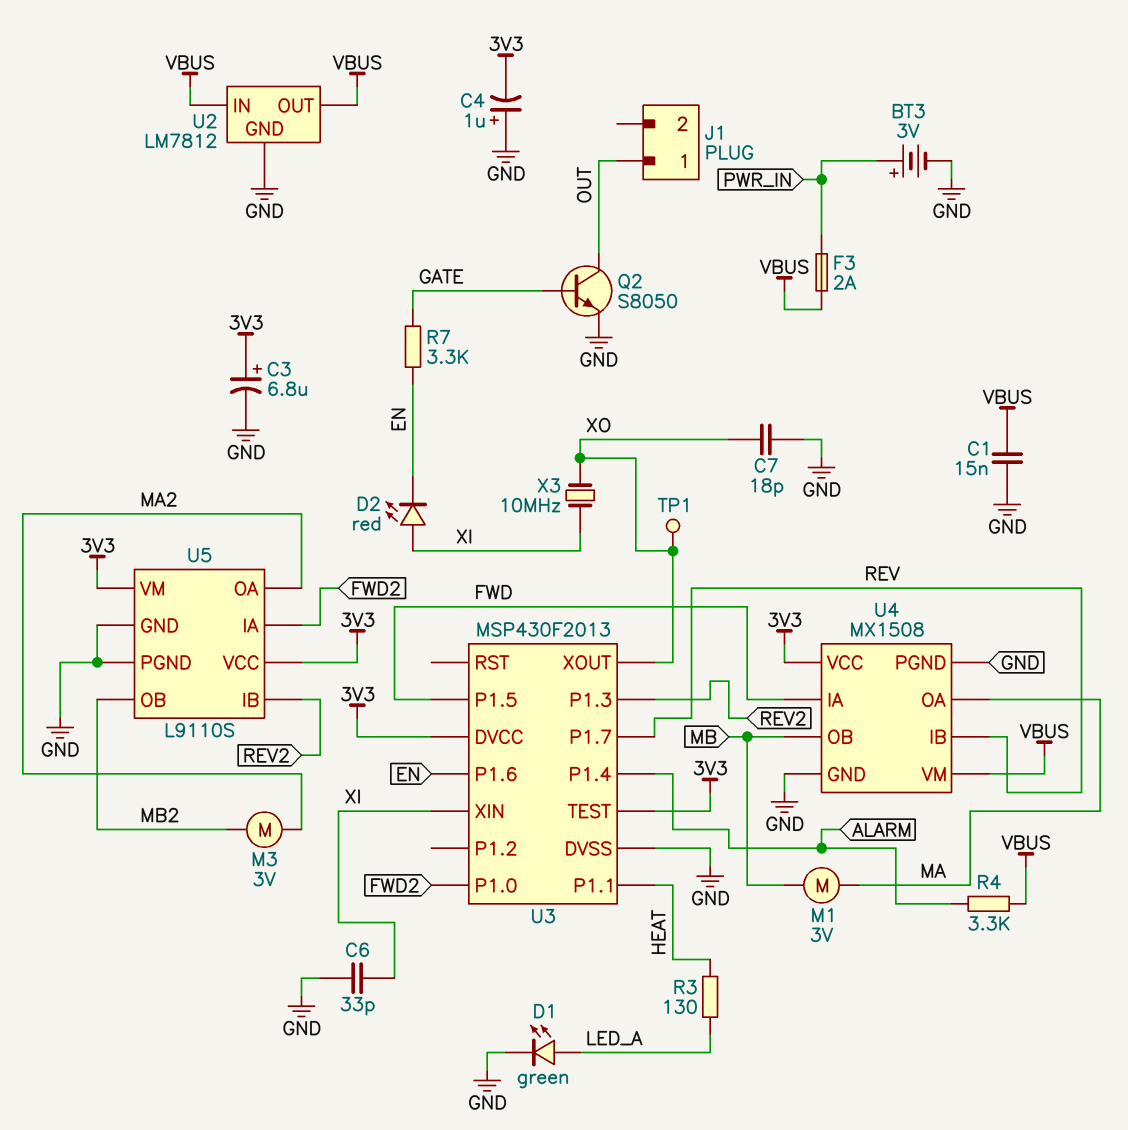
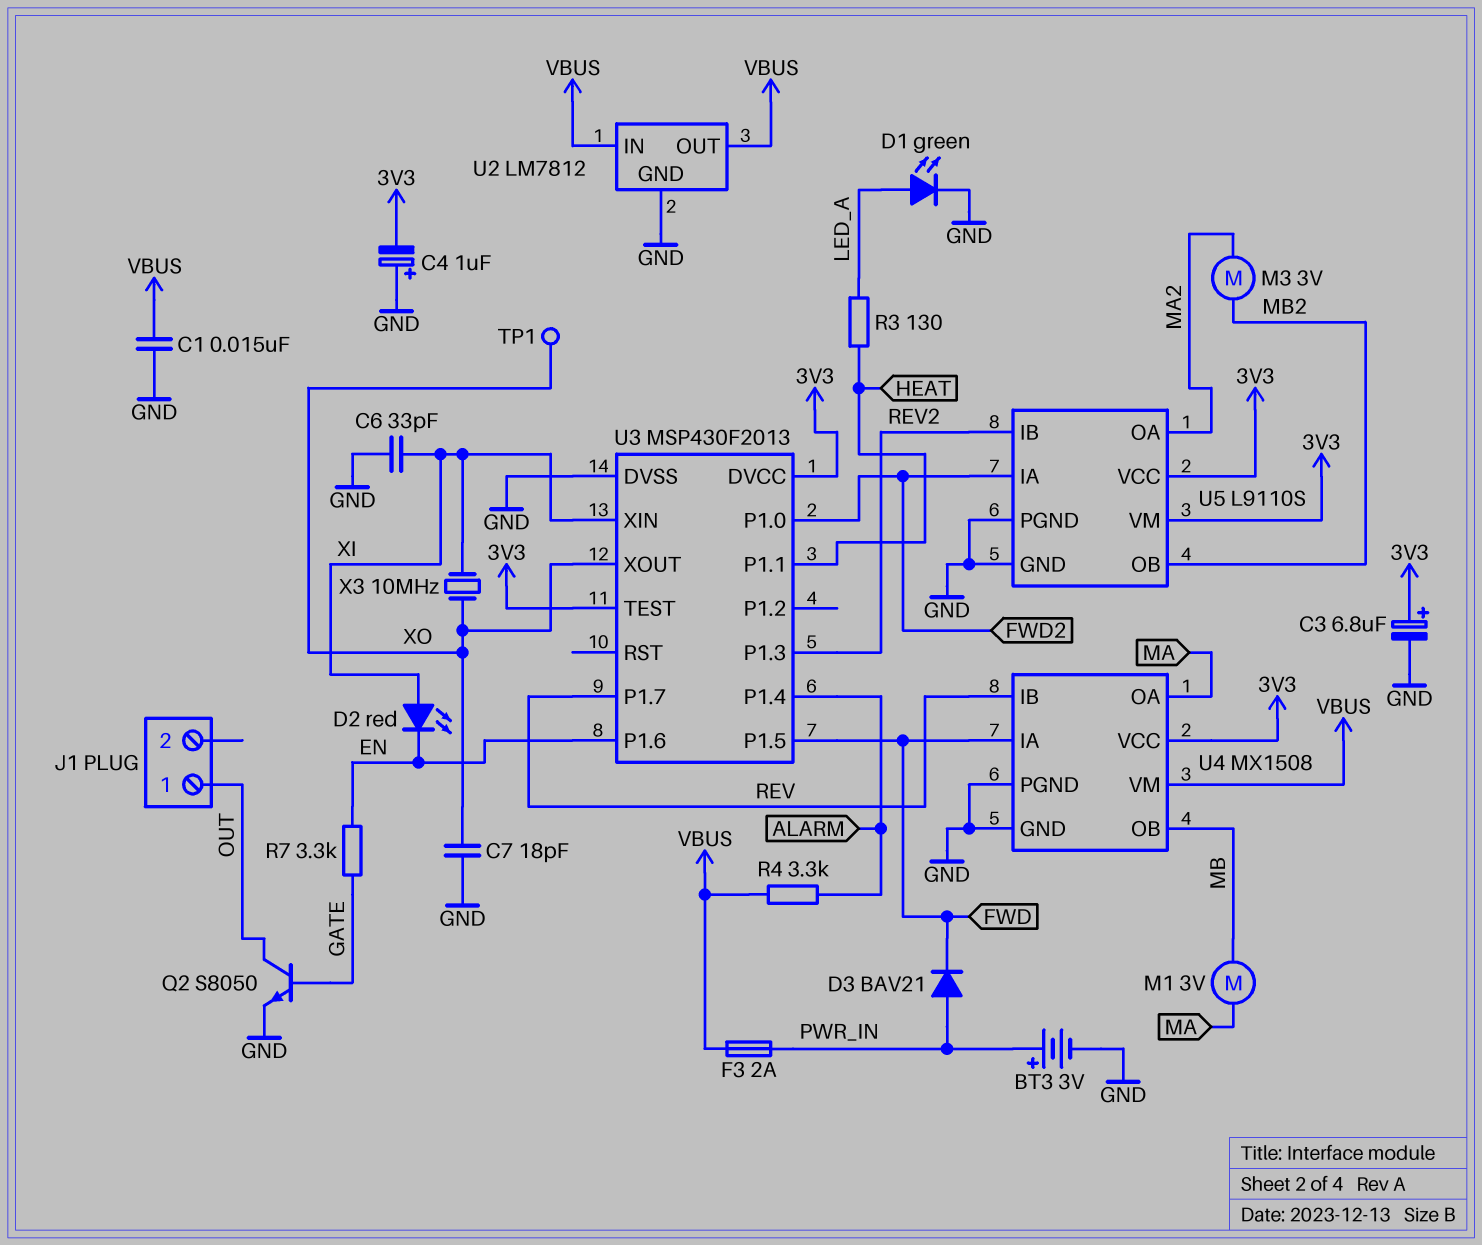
D3: none -> diode BAV21 (A PWR_IN, K FWD)

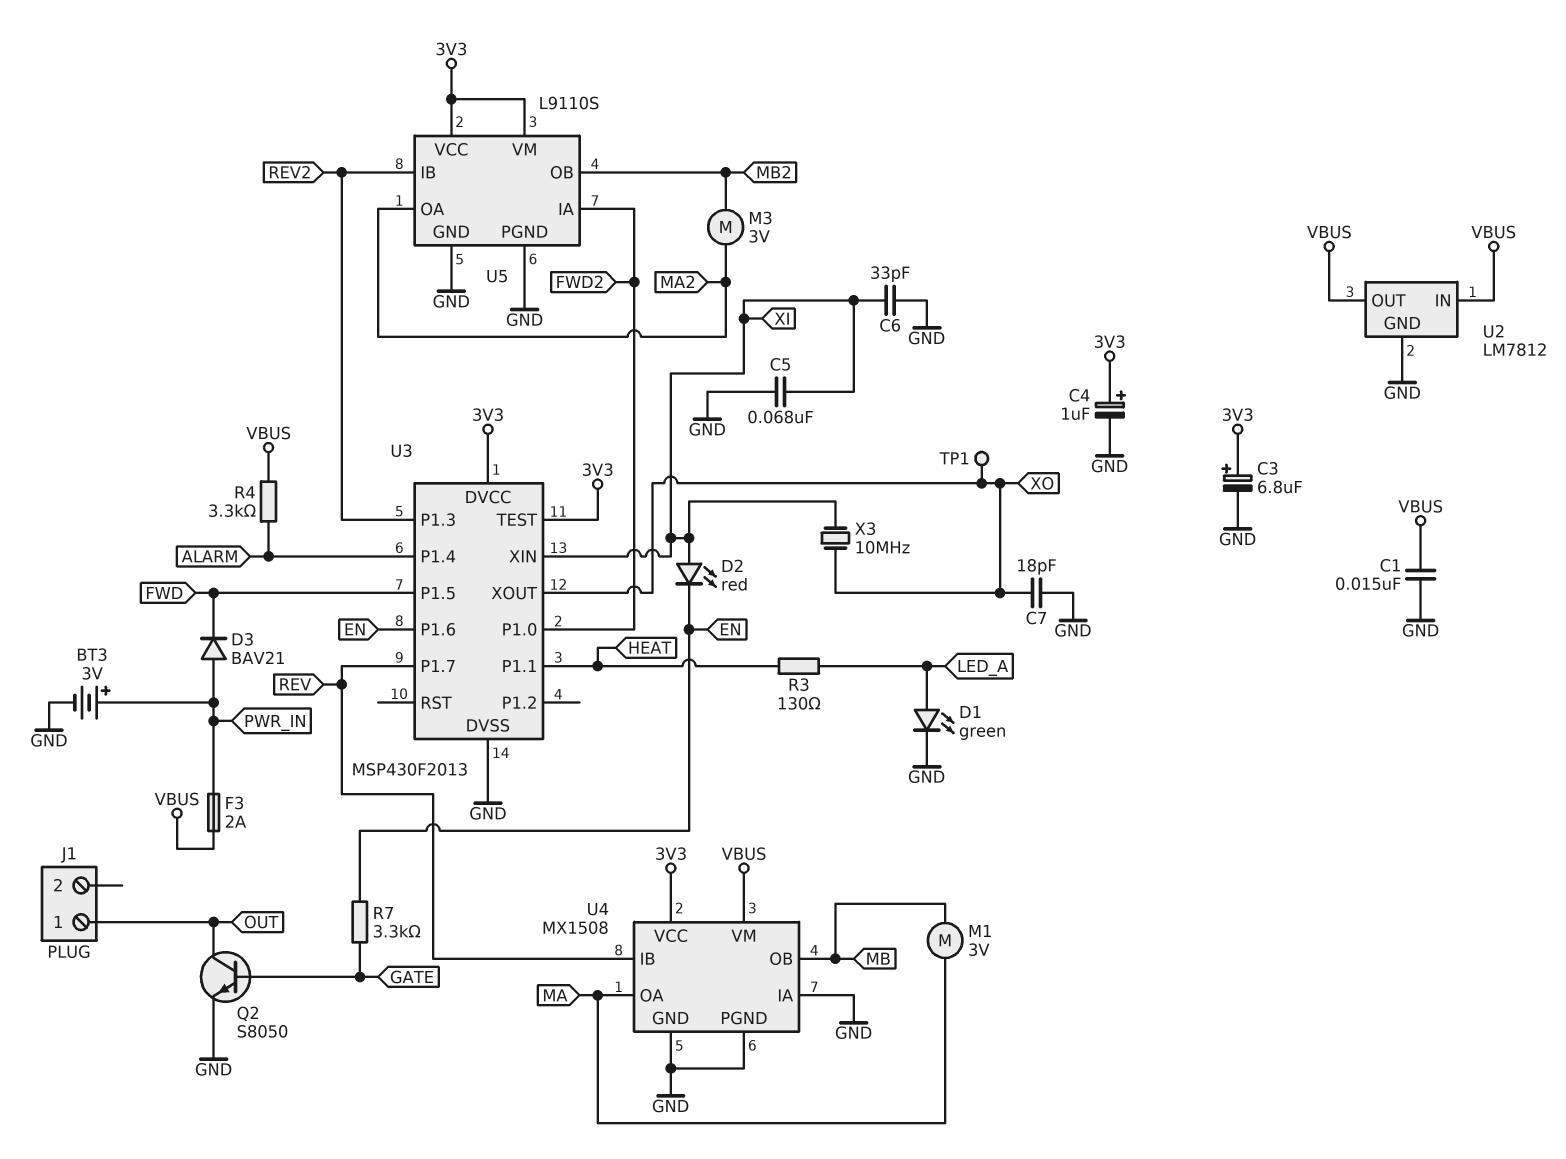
C4: 1uF (plus GND, minus 3V3) -> 1uF (plus 3V3, minus GND)
C5: none -> 68nF (GND, XI)
U4 pin IA: FWD -> GND

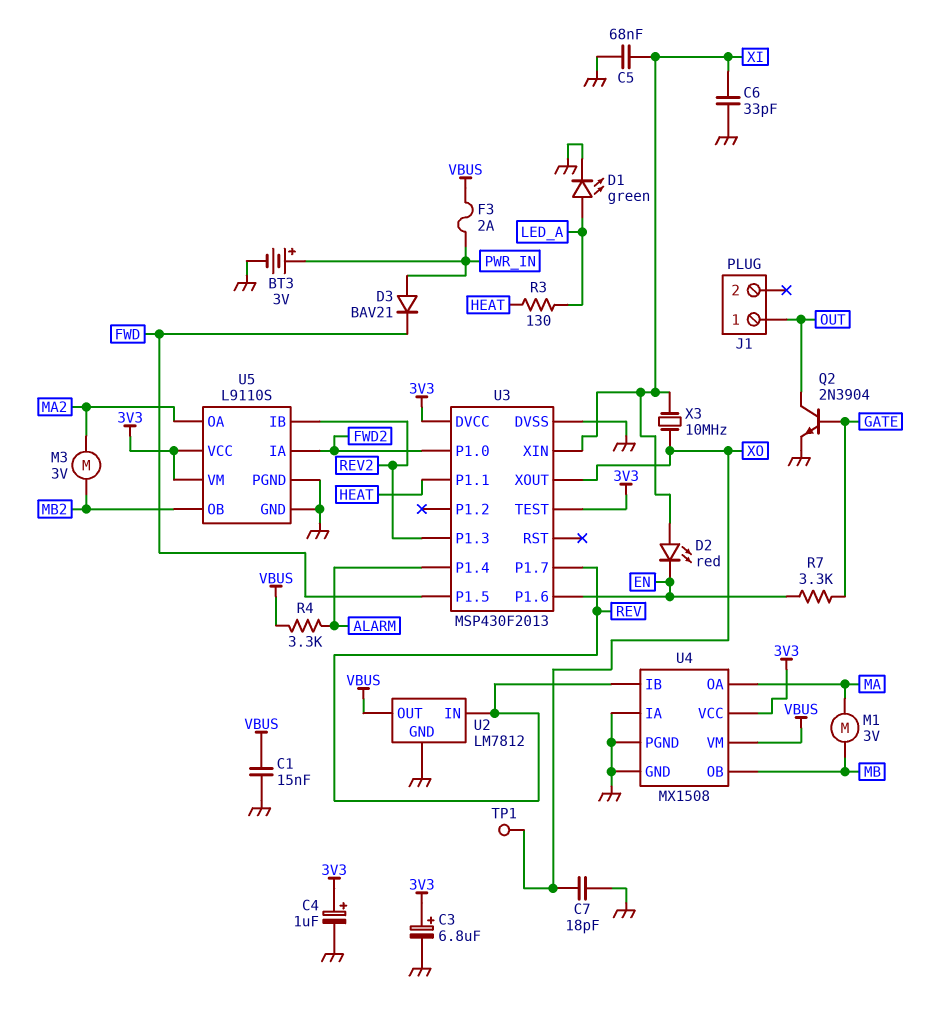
Q2: NPN S8050 (B GATE, C OUT, E GND) -> NPN 2N3904 (B GATE, C OUT, E GND)
U2 pin IN: VBUS -> REV

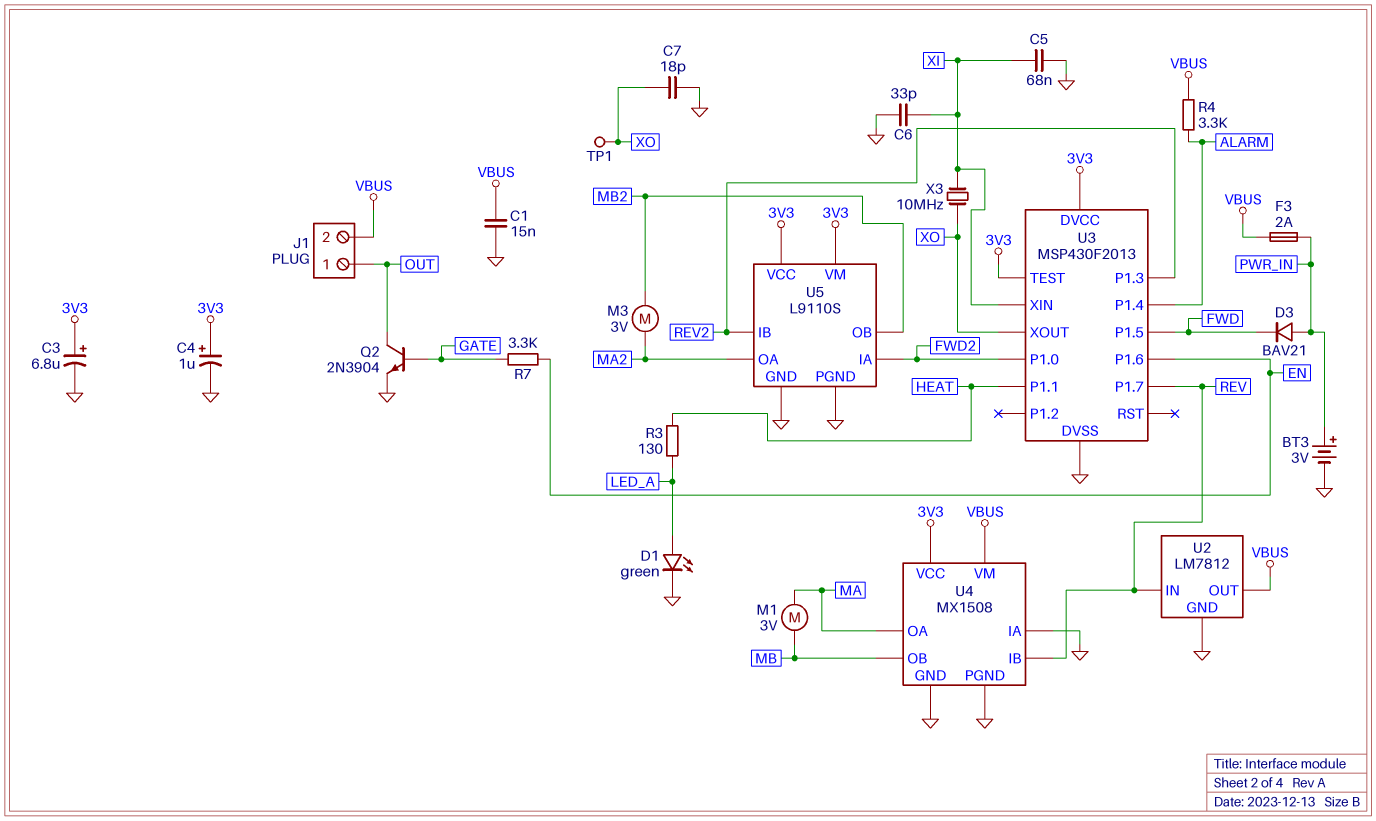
D2: LED red (A XI, K EN) -> none
J1 pin 2: none -> VBUS

